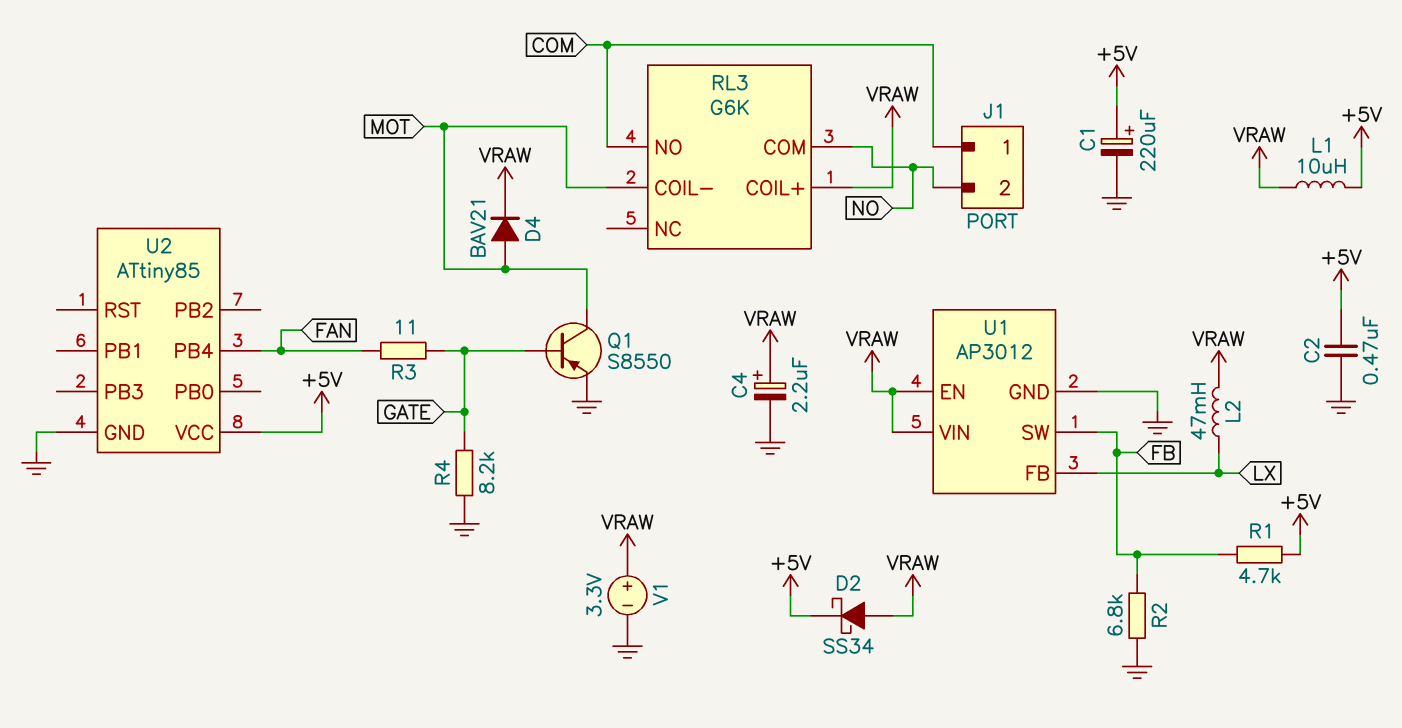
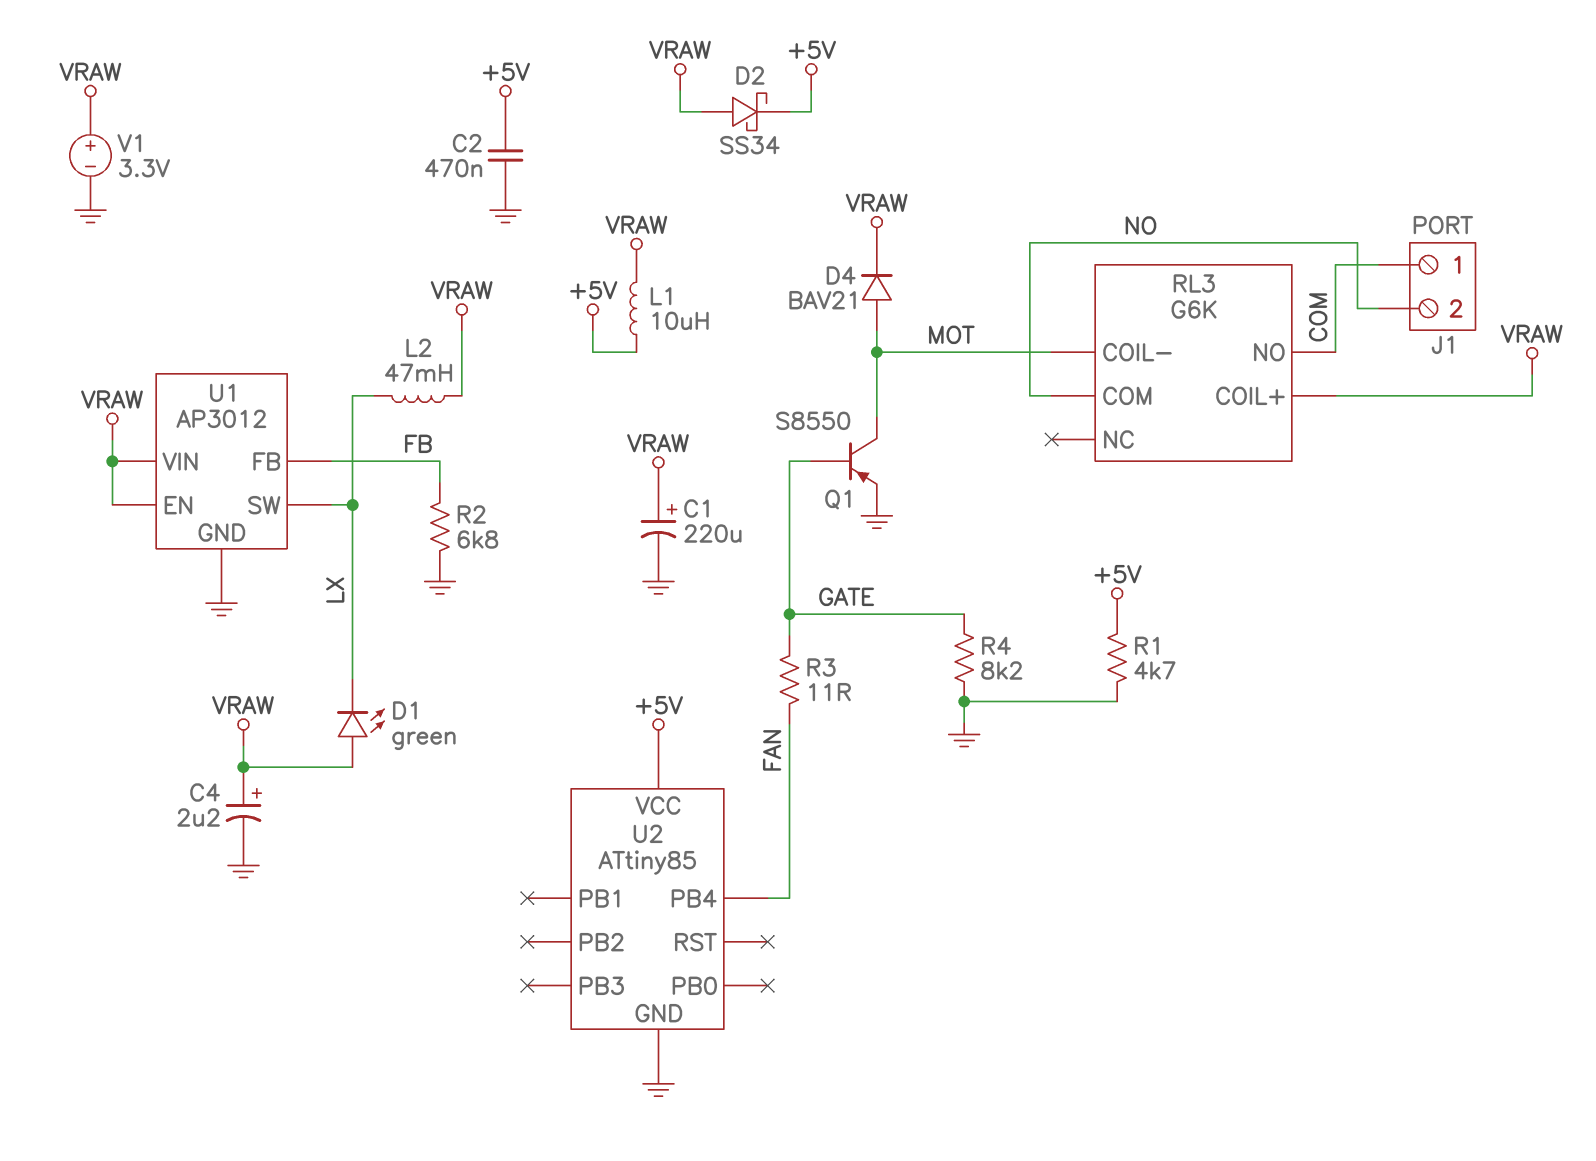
C1: 220uF (plus +5V, minus GND) -> 220uF (plus VRAW, minus GND)
D1: none -> LED green (A VRAW, K LX)
R1: 4.7k (+5V, FB) -> 4.7k (+5V, GND)
U1 pin FB: LX -> FB
U1 pin SW: FB -> LX

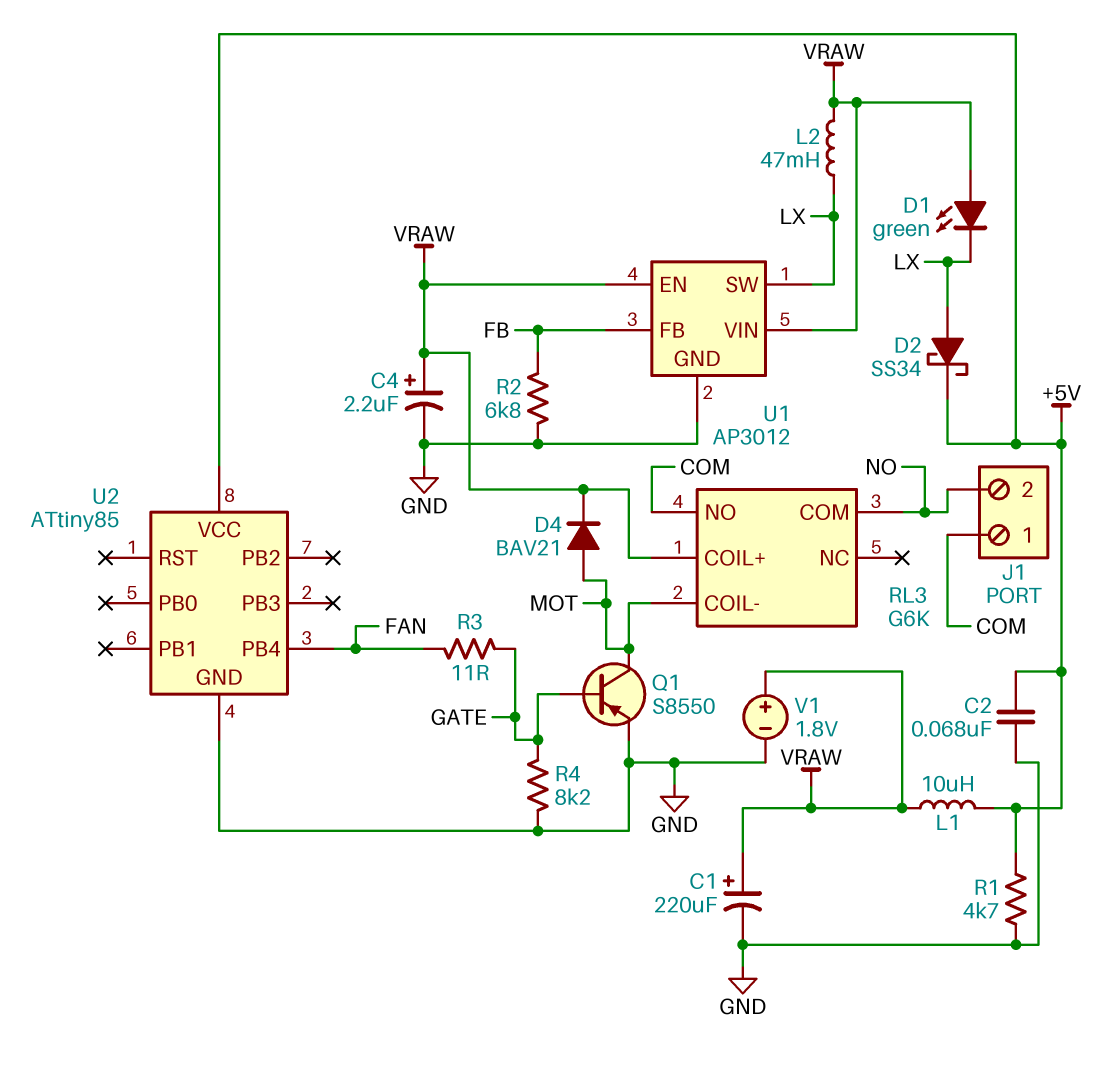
C2: 470nF (+5V, GND) -> 68nF (+5V, GND)
D2: schottky SS34 (A VRAW, K +5V) -> schottky SS34 (A LX, K +5V)
V1: 3.3V (plus VRAW, minus GND) -> 1.8V (plus VRAW, minus GND)

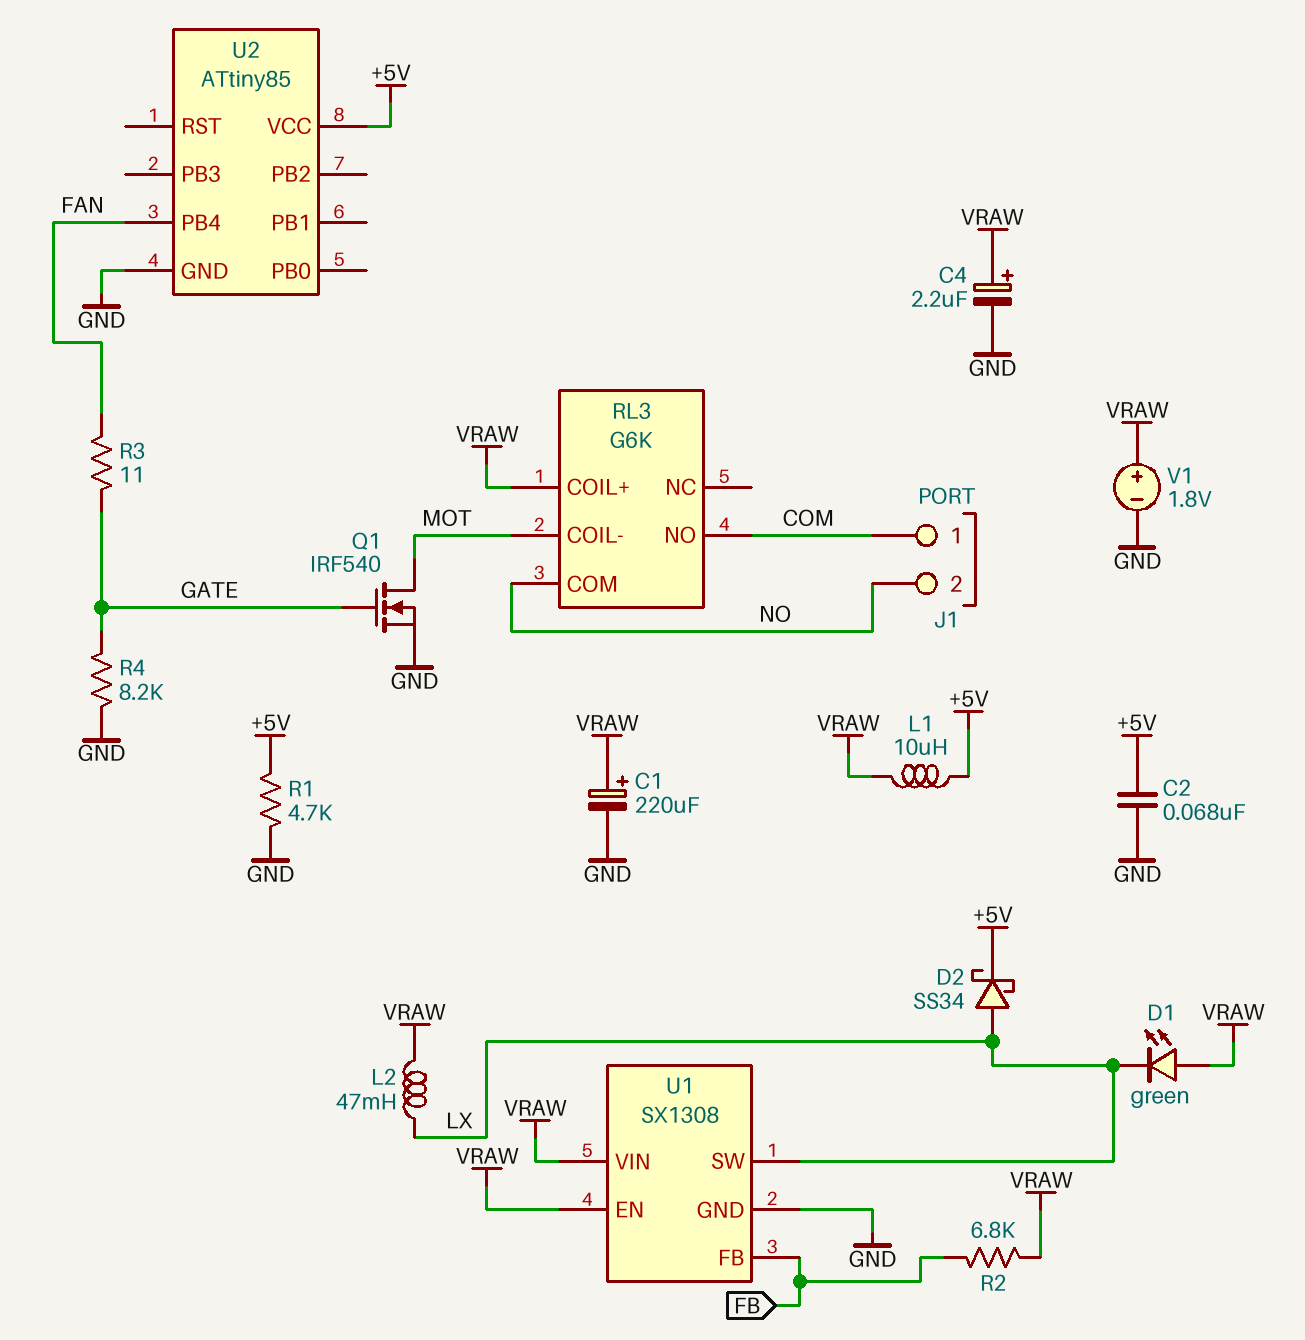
D4: diode BAV21 (A MOT, K VRAW) -> none
Q1: PNP S8550 (B GATE, C MOT, E GND) -> NMOS IRF540 (G GATE, D MOT, S GND)
R2: 6.8k (FB, GND) -> 6.8k (FB, VRAW)
U1: AP3012 -> SX1308

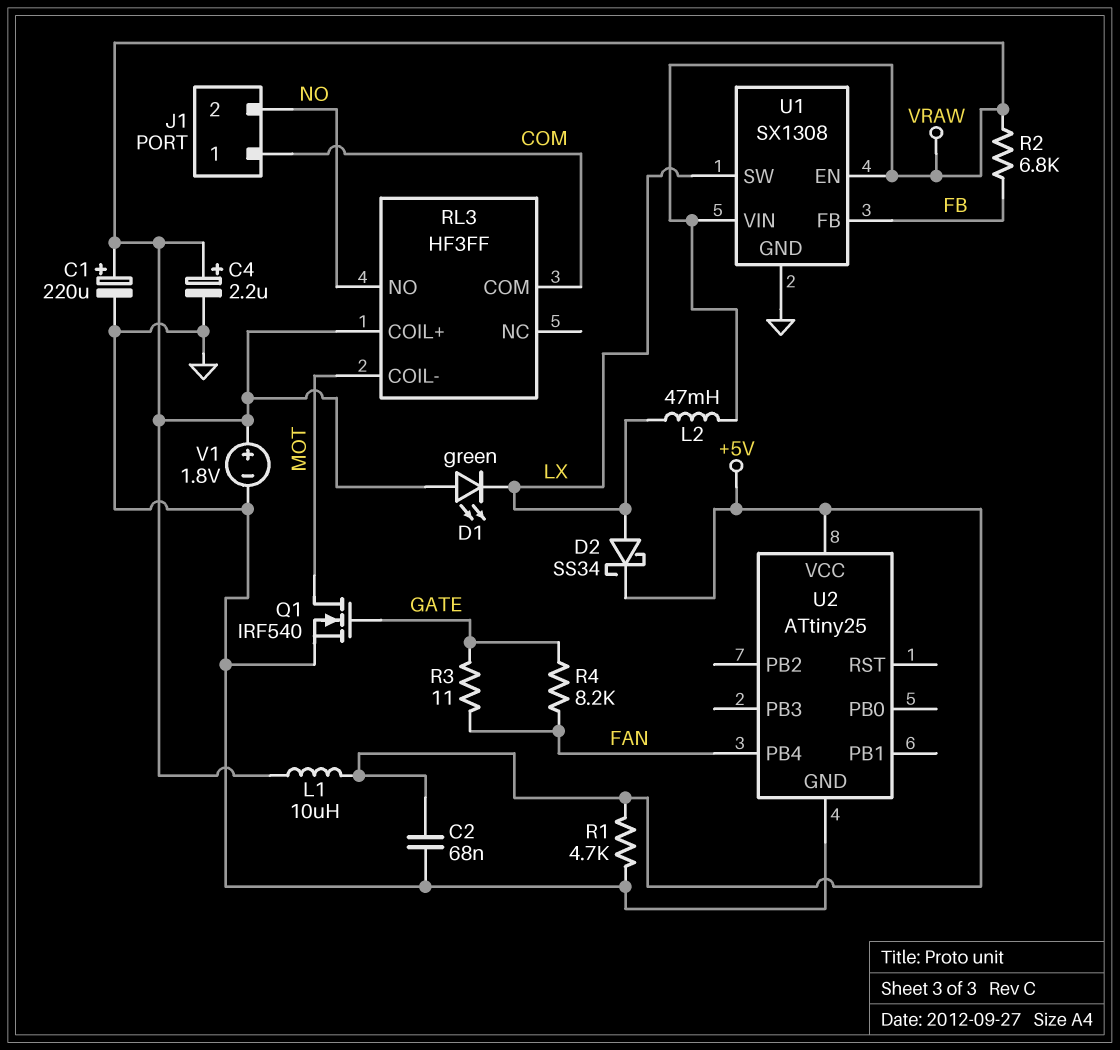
R4: 8.2k (GATE, GND) -> 8.2k (FAN, GATE)
RL3: G6K -> HF3FF
RL3 pin COM: NO -> COM
RL3 pin NO: COM -> NO
U2: ATtiny85 -> ATtiny25

